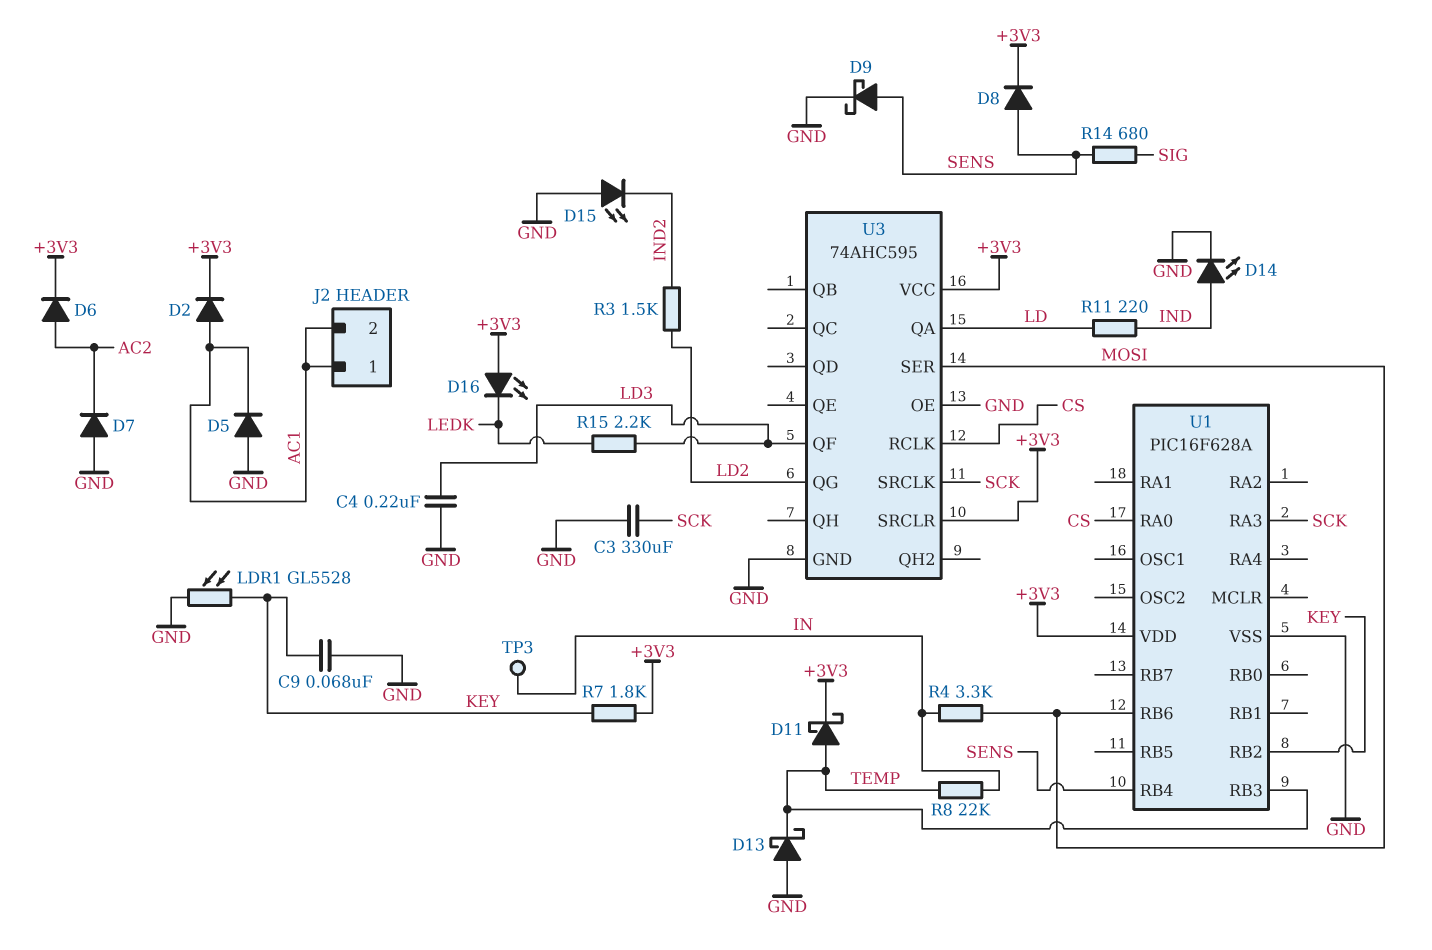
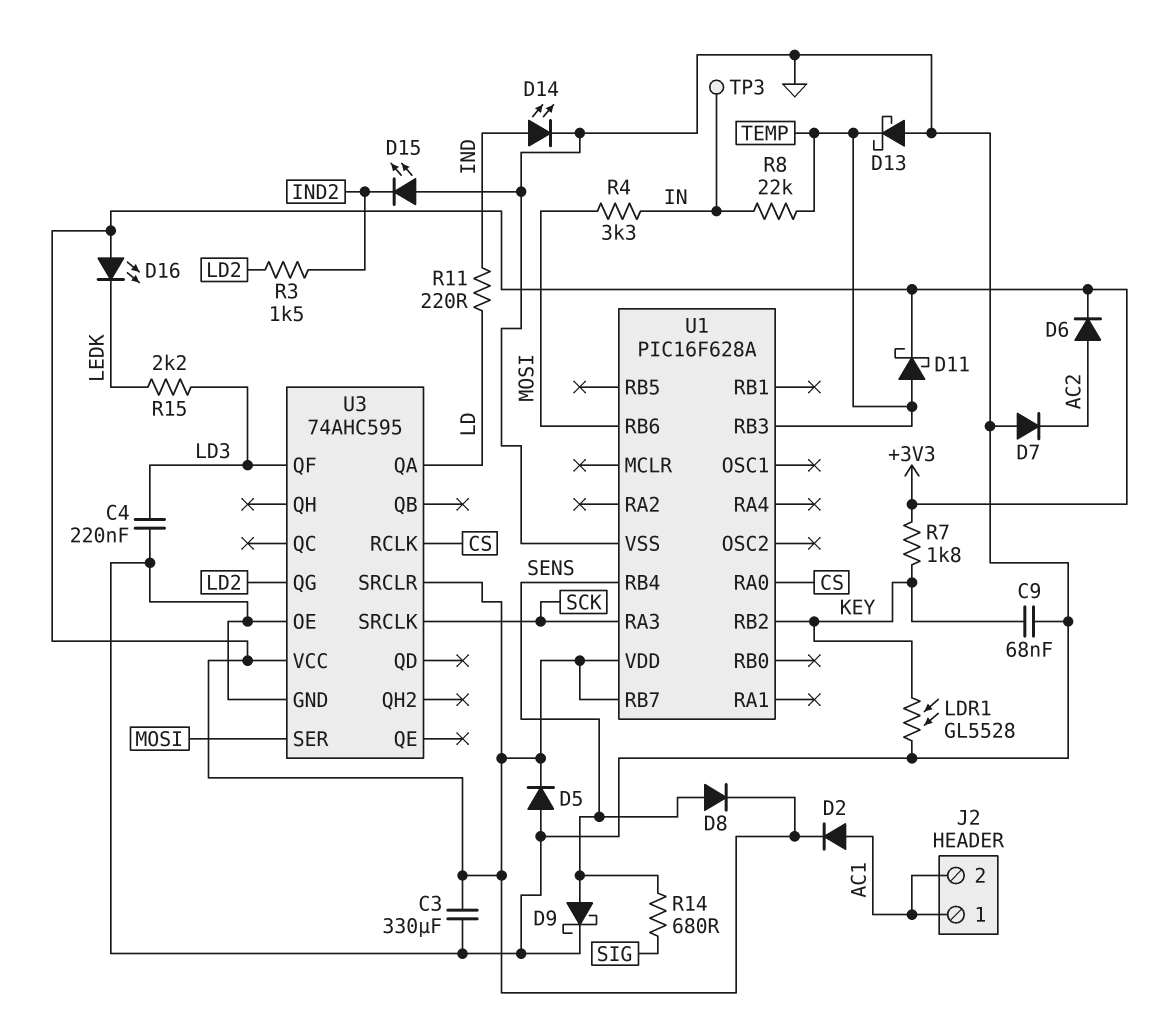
C3: 330uF (GND, SCK) -> 330uF (+3V3, GND)
D5: diode (A GND, K AC1) -> diode (A GND, K +3V3)
U1 pin RB7: none -> +3V3

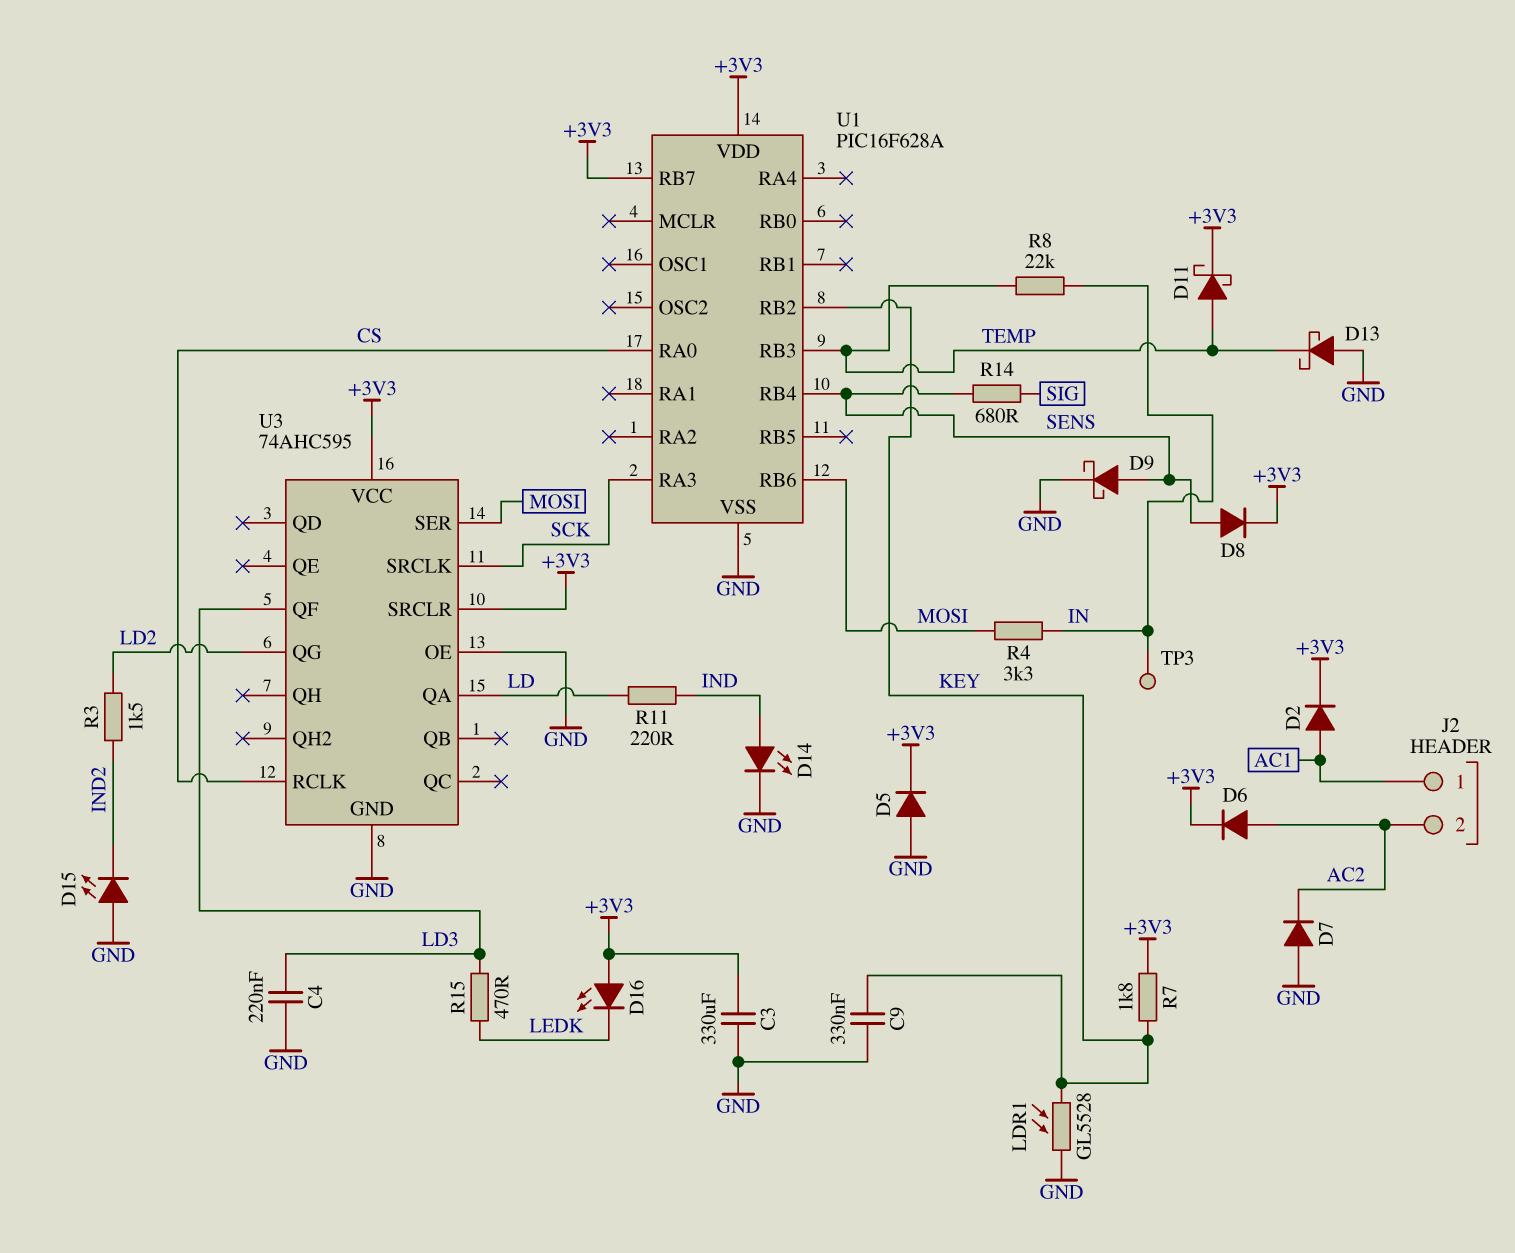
C9: 68nF (GND, KEY) -> 330nF (GND, KEY)
J2 pin 2: AC1 -> AC2
R15: 2.2k (LD3, LEDK) -> 470 (LD3, LEDK)

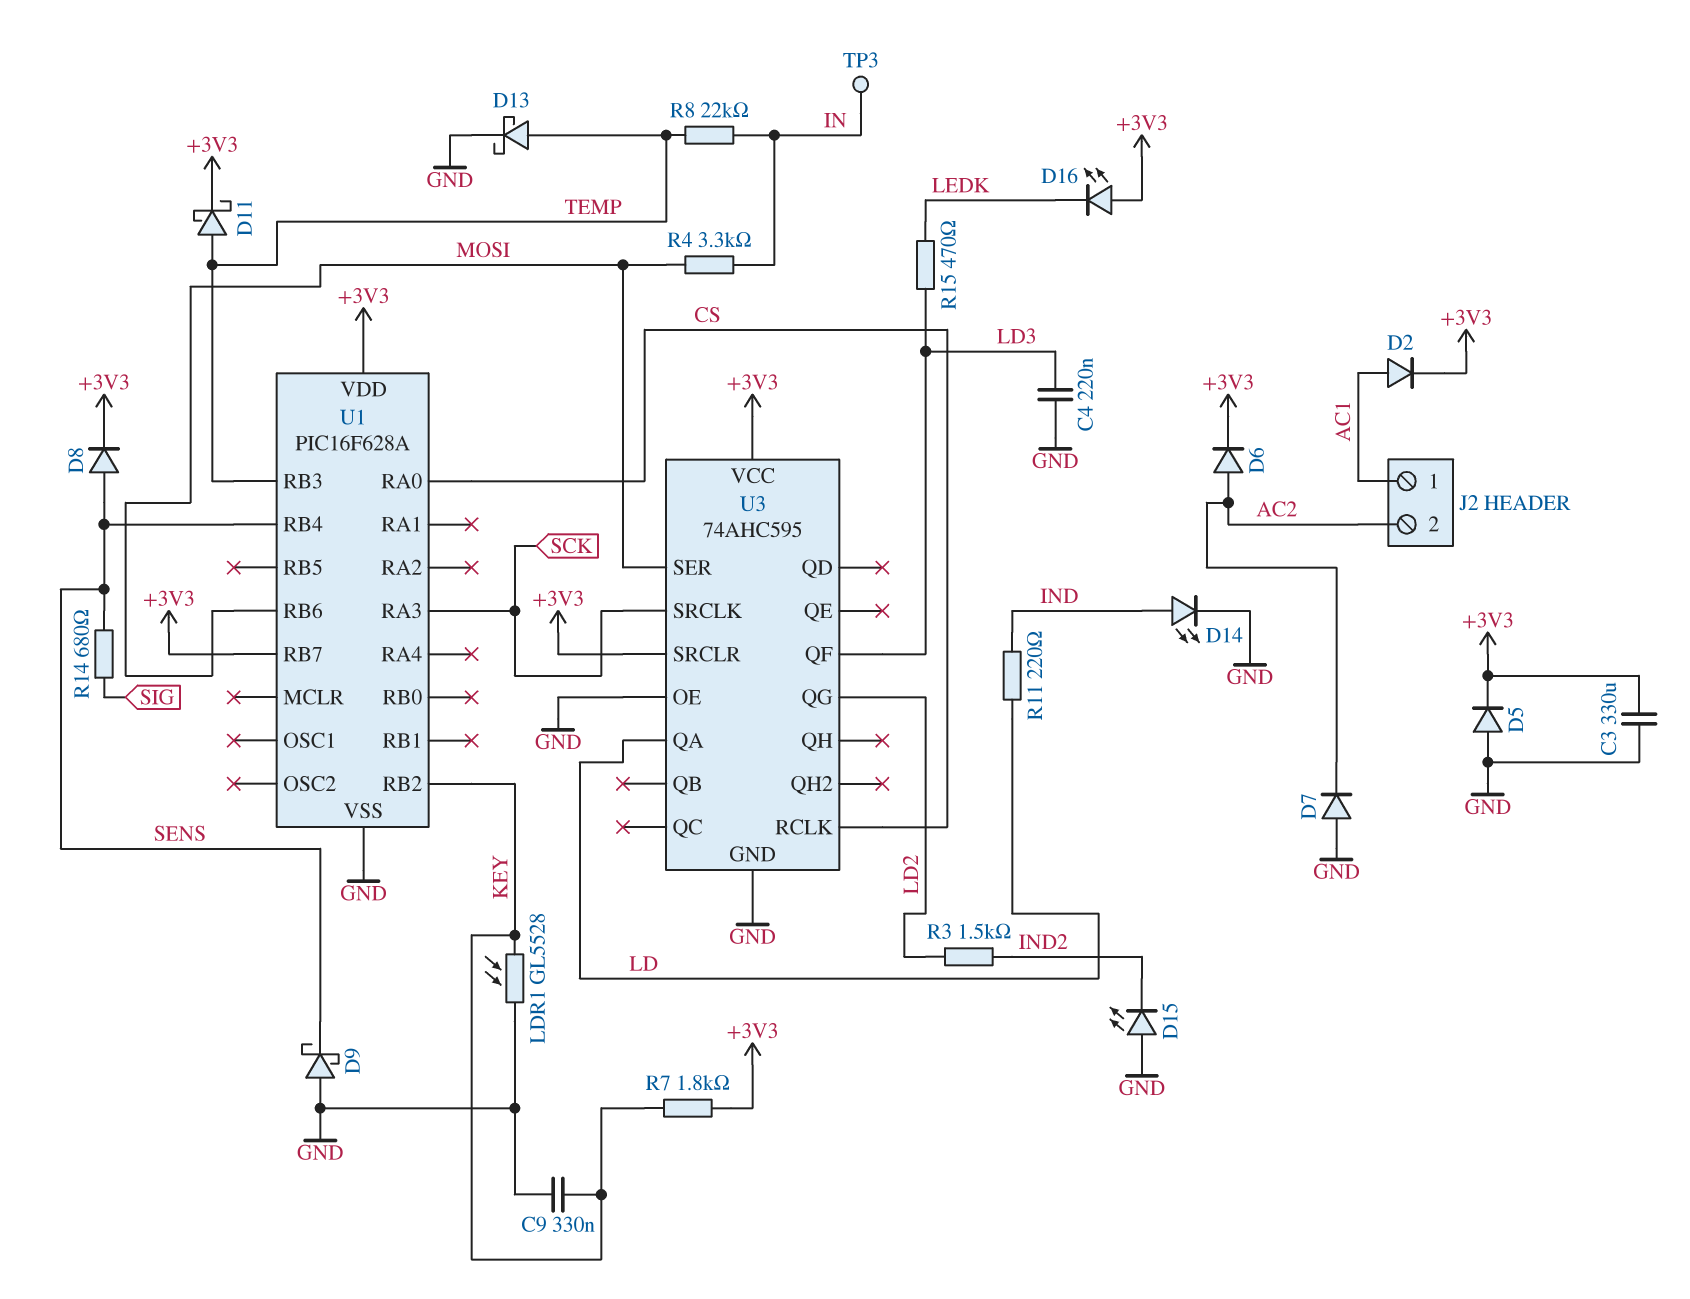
D9: schottky (A SENS, K GND) -> schottky (A GND, K SENS)
D13: schottky (A GND, K TEMP) -> schottky (A TEMP, K GND)

